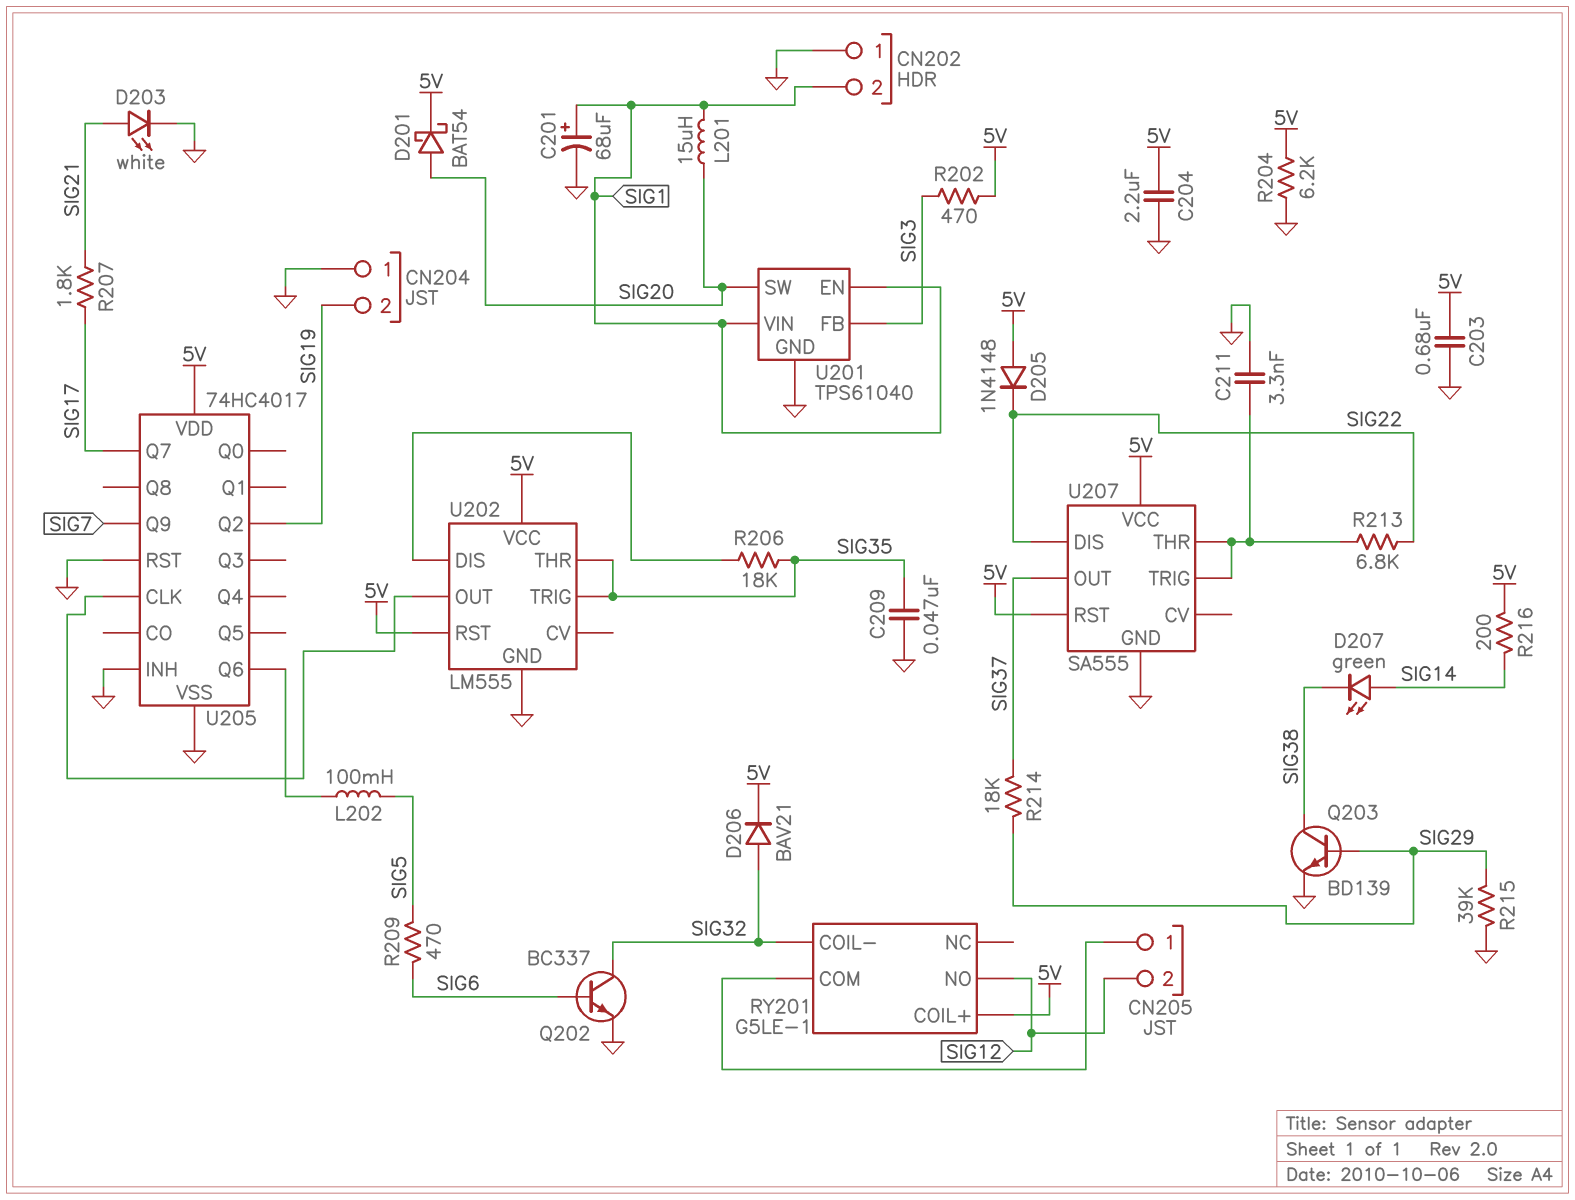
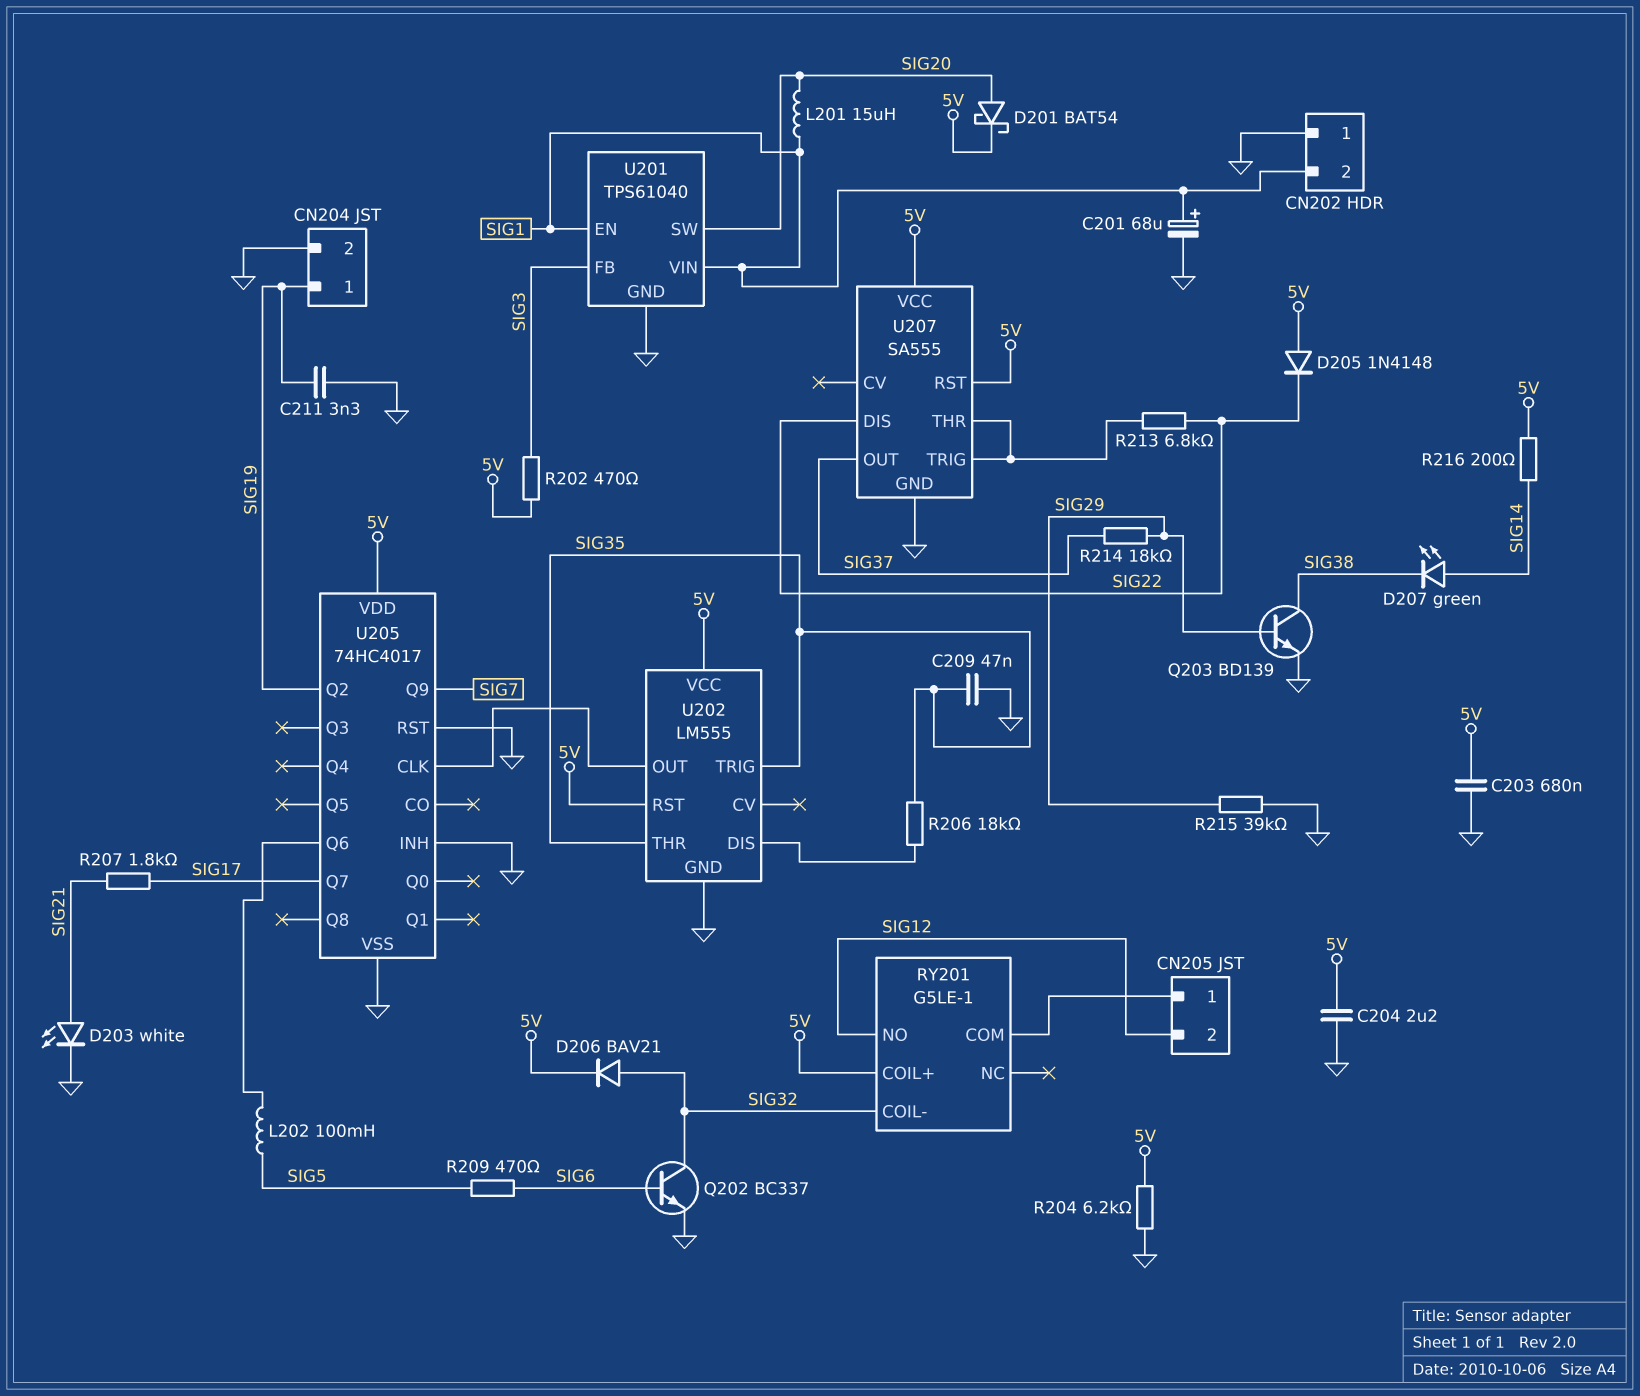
C211: 3.3nF (GND, U207/THR) -> 3.3nF (GND, SIG19)
CN204 pin 1: GND -> SIG19
CN204 pin 2: SIG19 -> GND

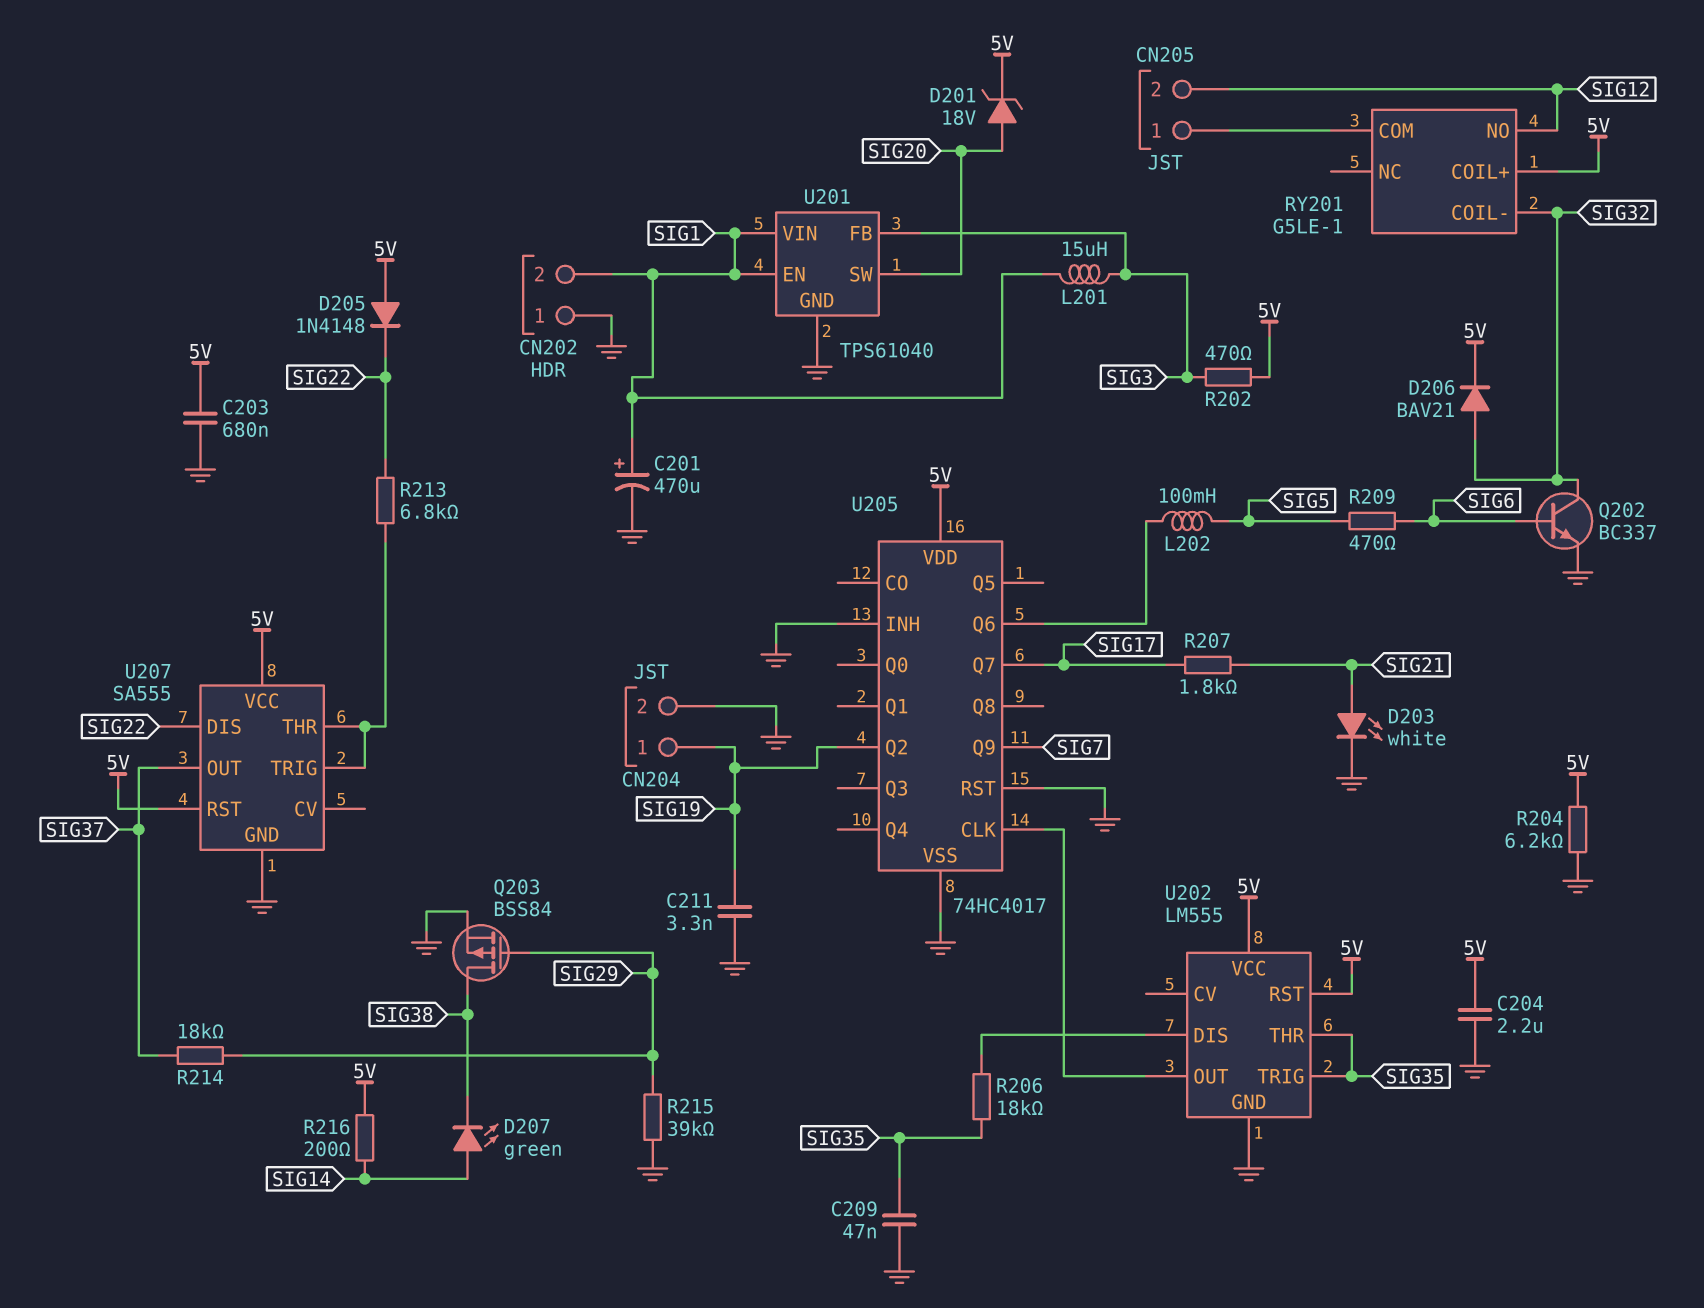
C201: 68uF (plus SIG1, minus GND) -> 470uF (plus SIG1, minus GND)
D201: schottky BAT54 (A SIG20, K 5V) -> zener 18V (A SIG20, K 5V)
L201: 15uH (SIG1, SIG20) -> 15uH (SIG1, SIG3)
Q203: NPN BD139 (B SIG29, C SIG38, E GND) -> PMOS BSS84 (G SIG29, D SIG38, S GND)

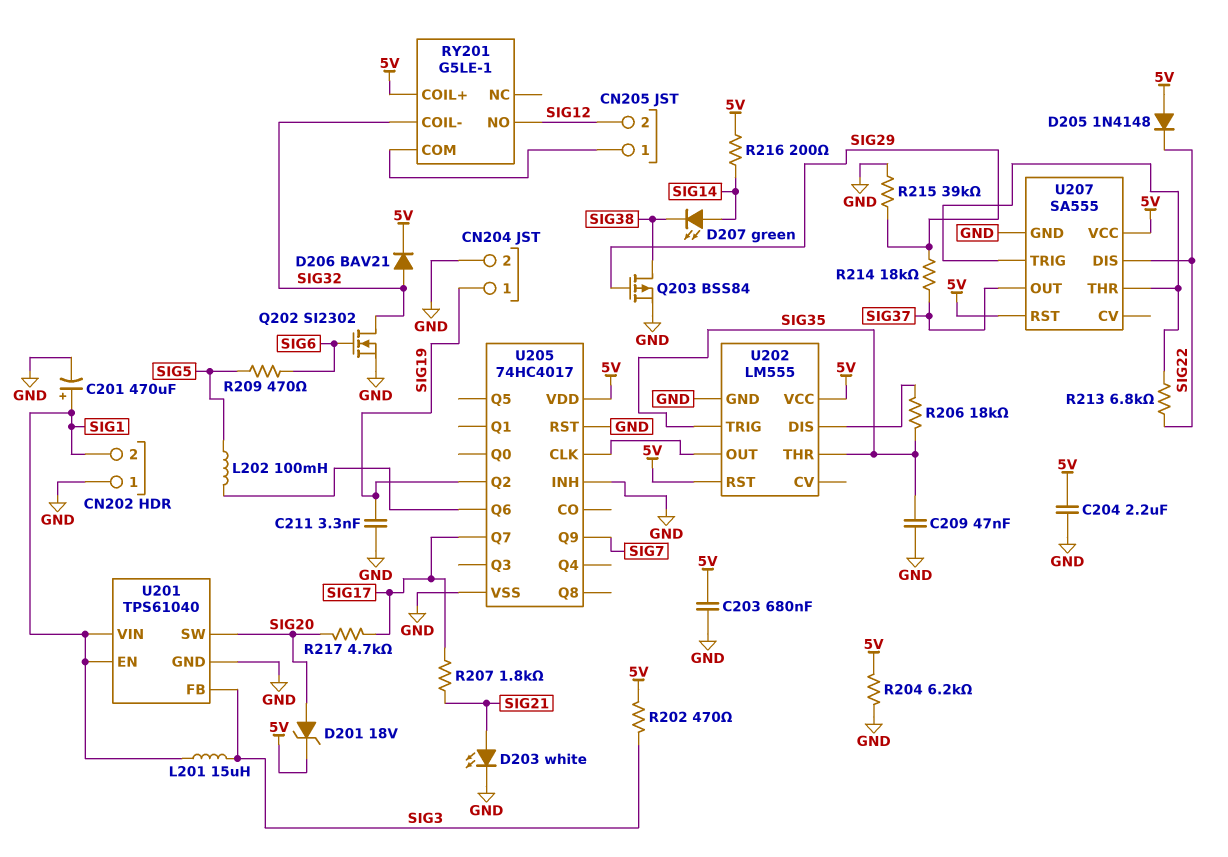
Q202: NPN BC337 (B SIG6, C SIG32, E GND) -> NMOS SI2302 (G SIG6, D SIG32, S GND)
R217: none -> 4.7k (SIG17, SIG20)

